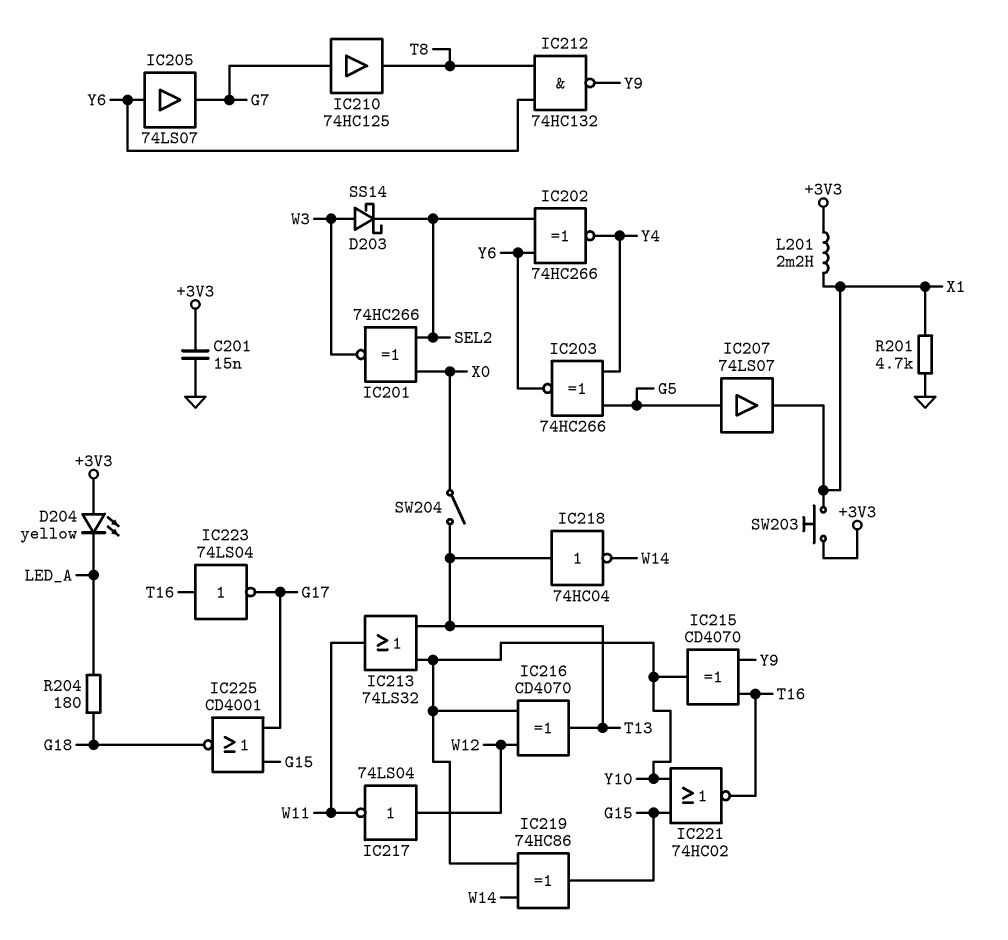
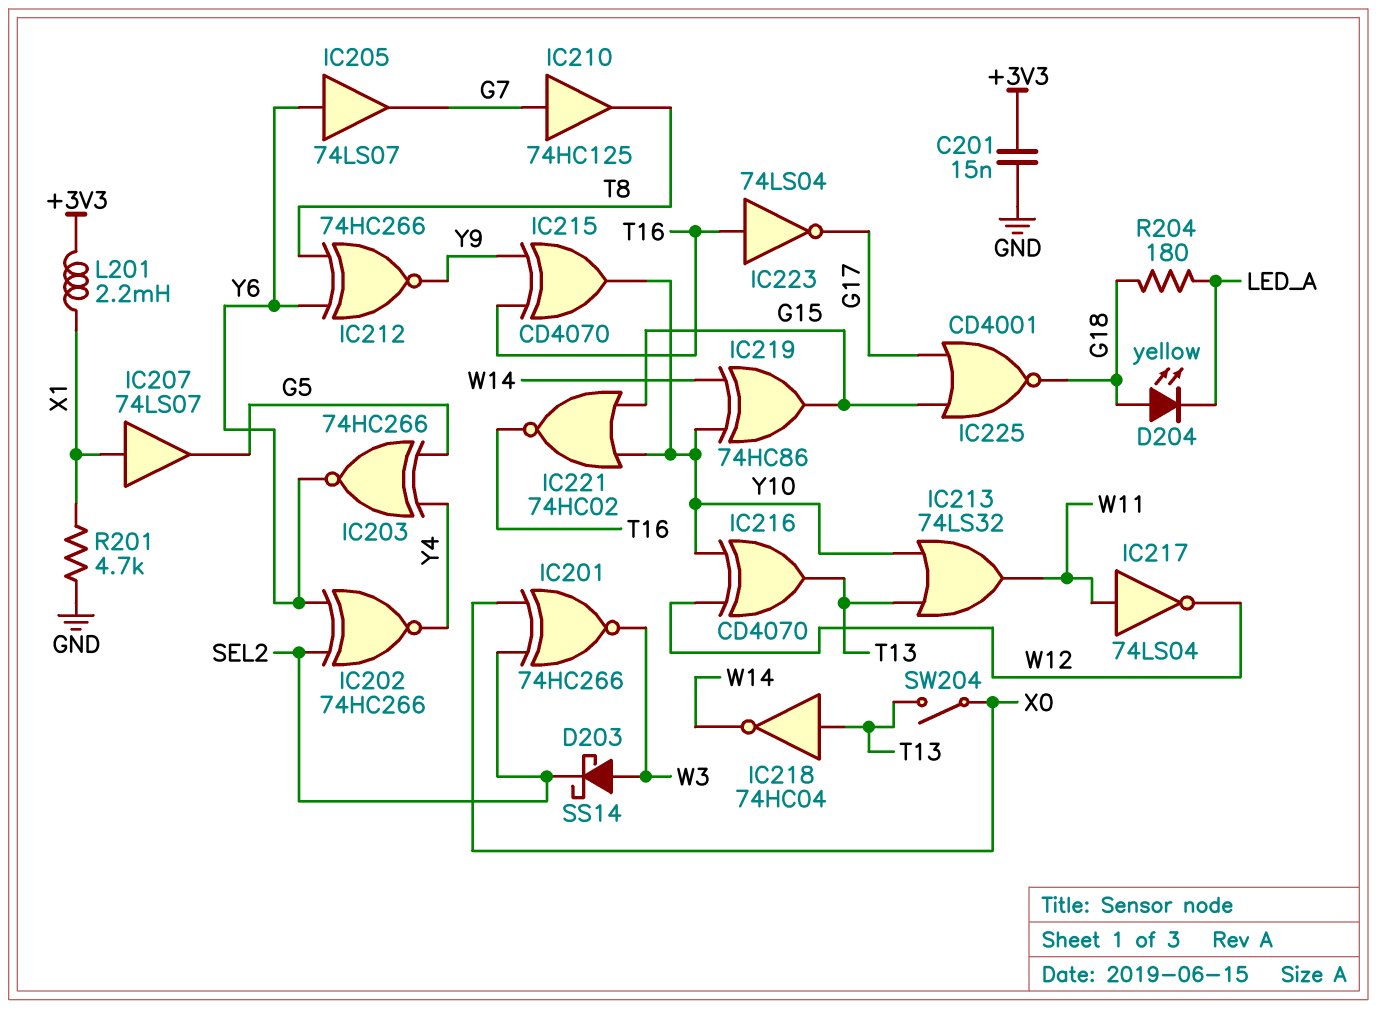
D204: LED yellow (A +3V3, K LED_A) -> LED yellow (A G18, K LED_A)
IC207: buffer 74LS07 (in G5, out X1) -> buffer 74LS07 (in X1, out G5)
IC212: NAND 74HC132 (in T8, in Y6, out Y9) -> XNOR 74HC266 (in T8, in Y6, out Y9)
IC217: NOT 74LS04 (in W12, out W11) -> NOT 74LS04 (in W11, out W12)
SW203: button (+3V3, X1) -> none

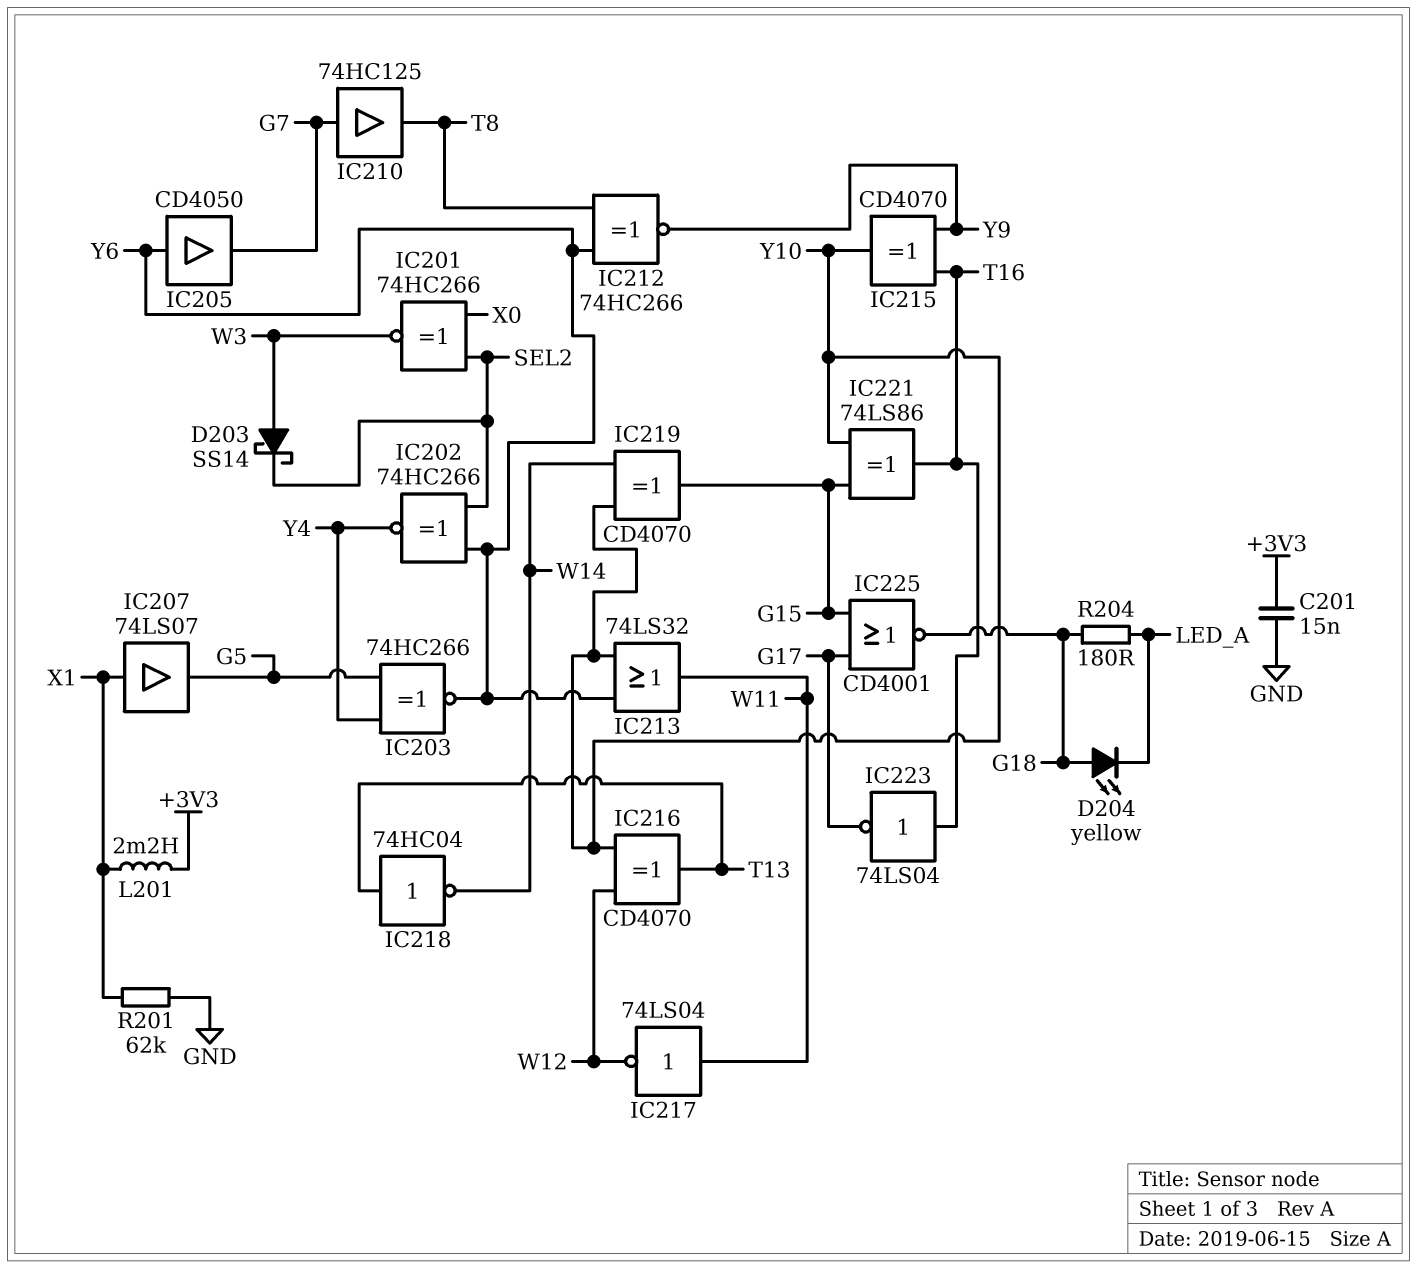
IC205: buffer 74LS07 (in Y6, out G7) -> buffer CD4050 (in Y6, out G7)
IC213: OR 74LS32 (in T13, in Y10, out W11) -> OR 74LS32 (in Y6, in Y10, out W11)
IC219: XOR 74HC86 (in W14, in Y10, out G15) -> XOR CD4070 (in W14, in Y10, out G15)
IC221: NOR 74HC02 (in G15, in Y10, out T16) -> XOR 74LS86 (in G15, in Y10, out T16)
R201: 4.7k (GND, X1) -> 62k (GND, X1)
SW204: switch (T13, X0) -> none

